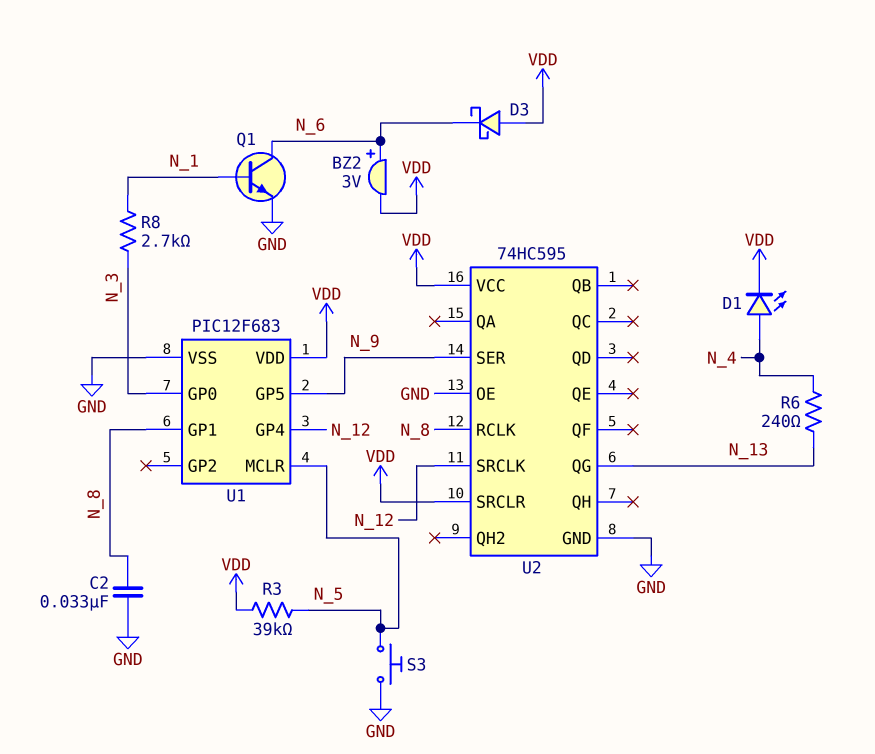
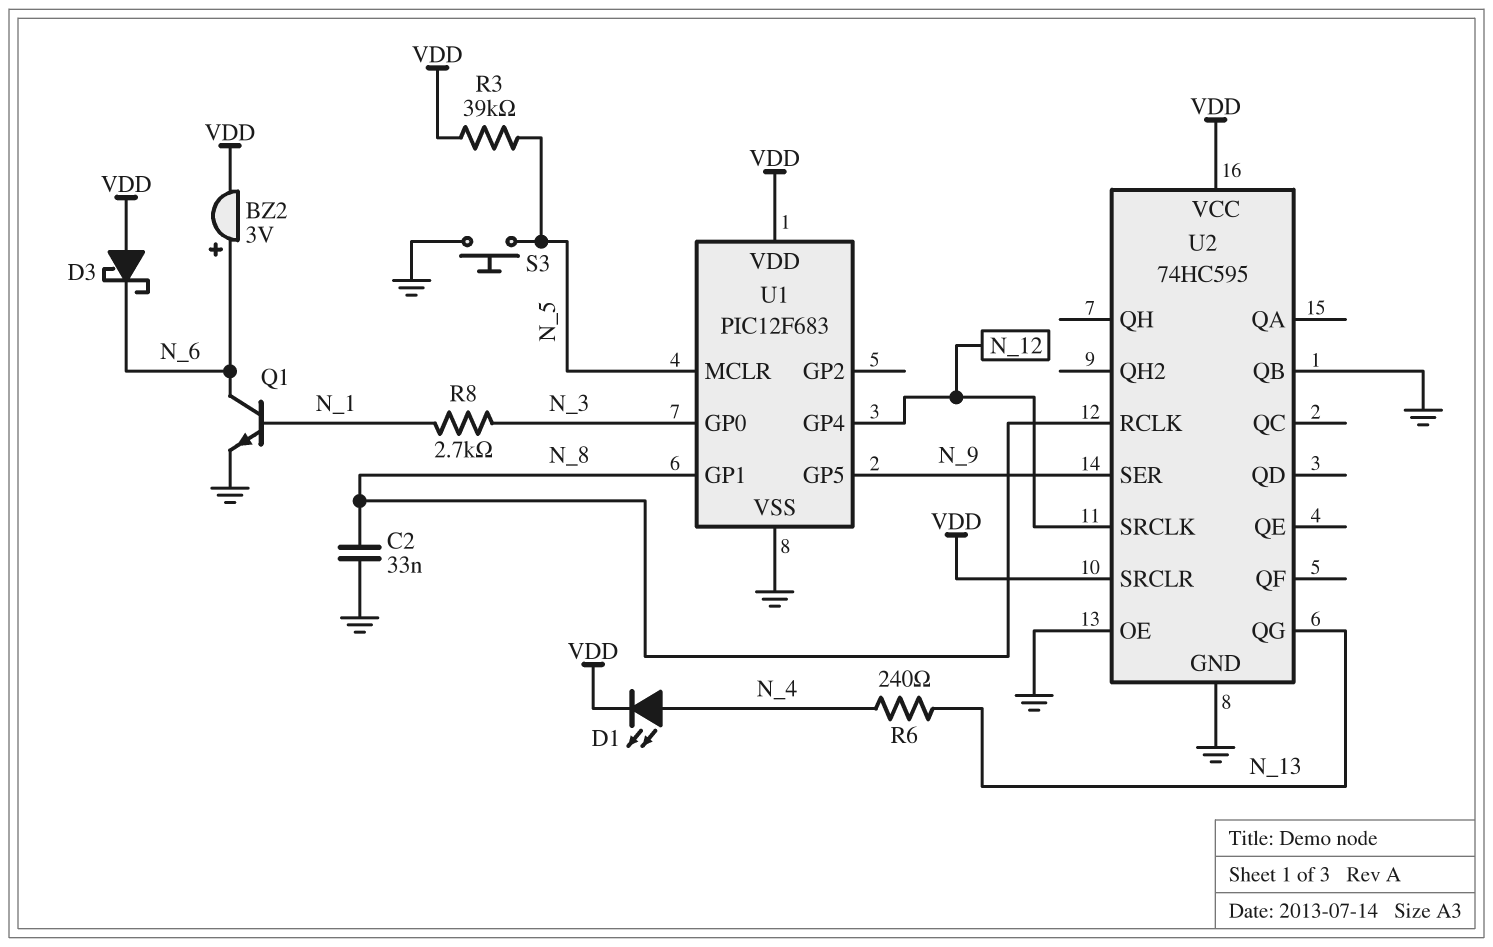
U2 pin QB: none -> GND

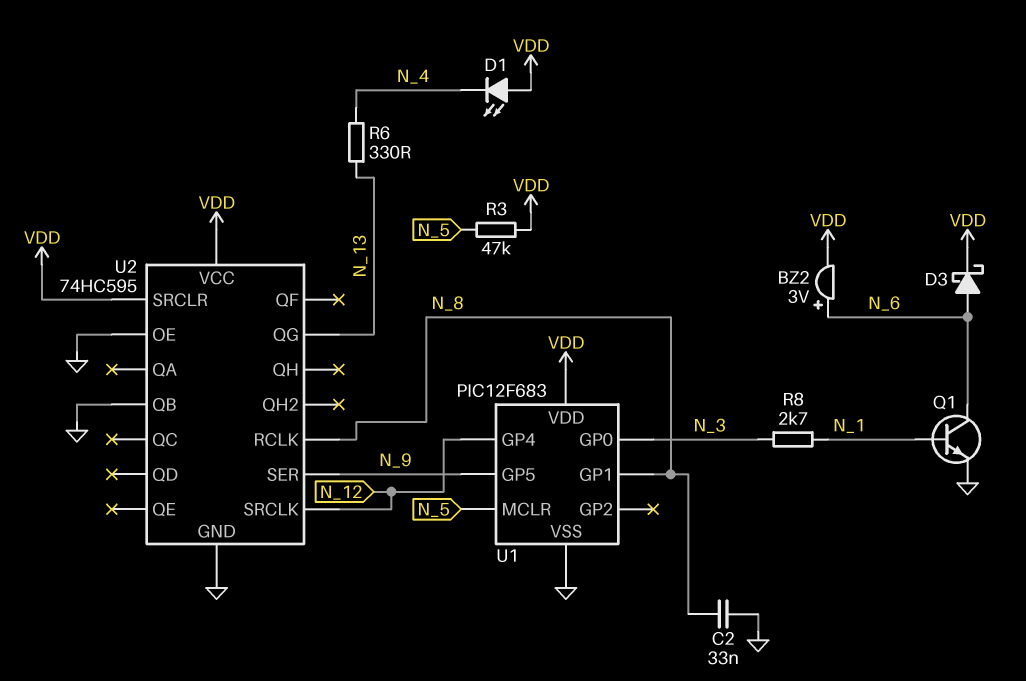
D1: LED (A N_4, K VDD) -> LED (A VDD, K N_4)
D3: schottky (A VDD, K N_6) -> schottky (A N_6, K VDD)
R3: 39k (N_5, VDD) -> 47k (N_5, VDD)
R6: 240 (N_4, N_13) -> 330 (N_4, N_13)
S3: button (GND, N_5) -> none

